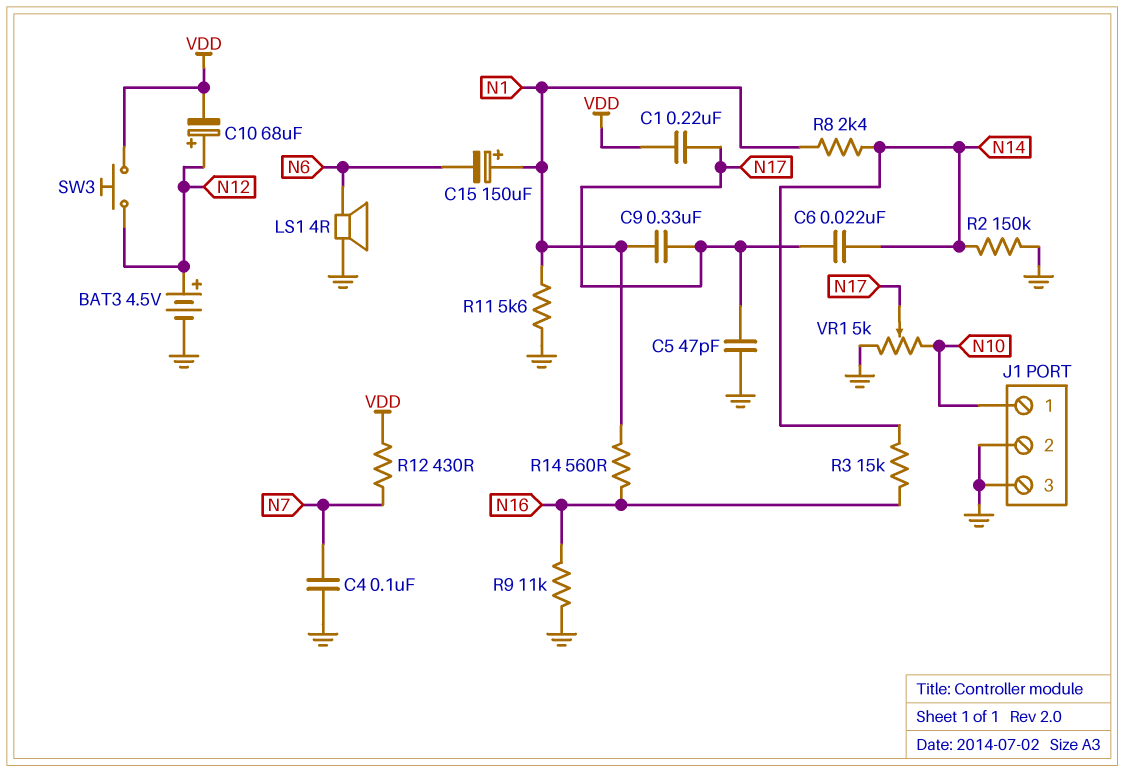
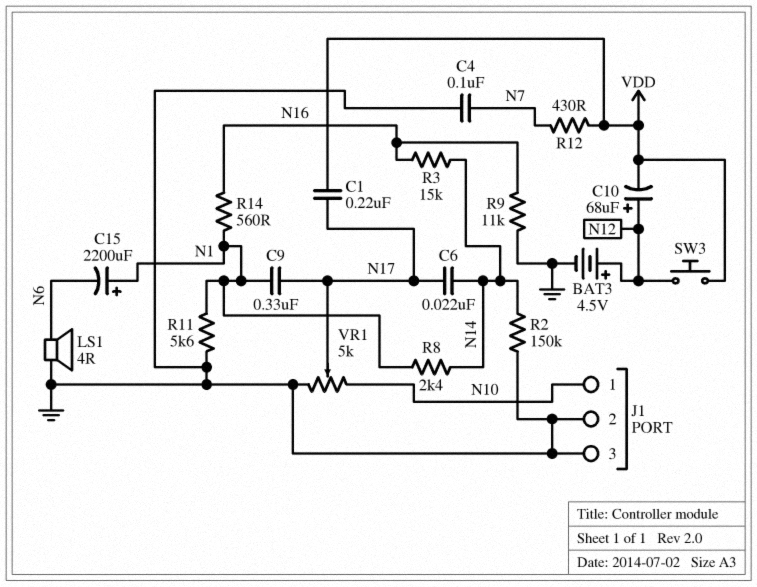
C5: 47pF (GND, N17) -> none
C15: 150uF (plus N1, minus N6) -> 2200uF (plus N1, minus N6)

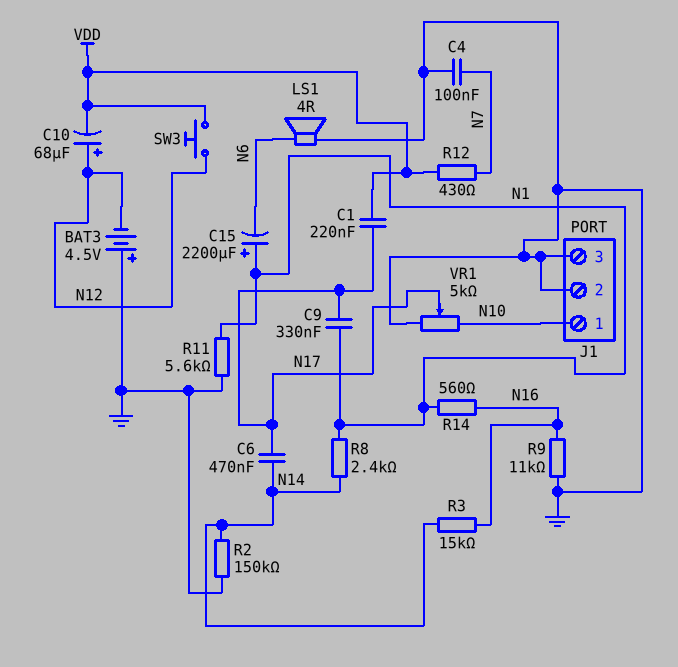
BAT3: 4.5V (plus N12, minus GND) -> 4.5V (plus GND, minus N12)
C6: 22nF (N14, N17) -> 470nF (N14, N17)

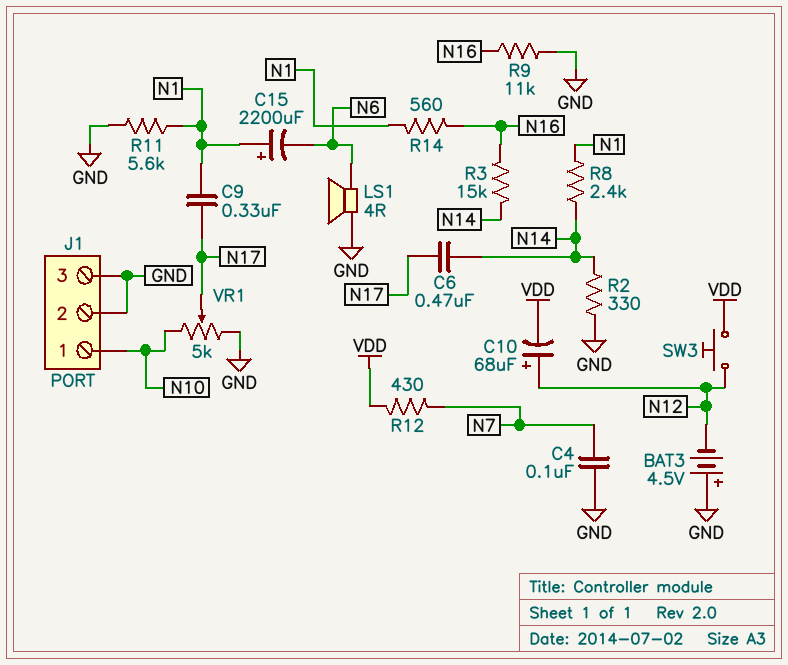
C1: 220nF (N17, VDD) -> none
R2: 150k (GND, N14) -> 330 (GND, N14)

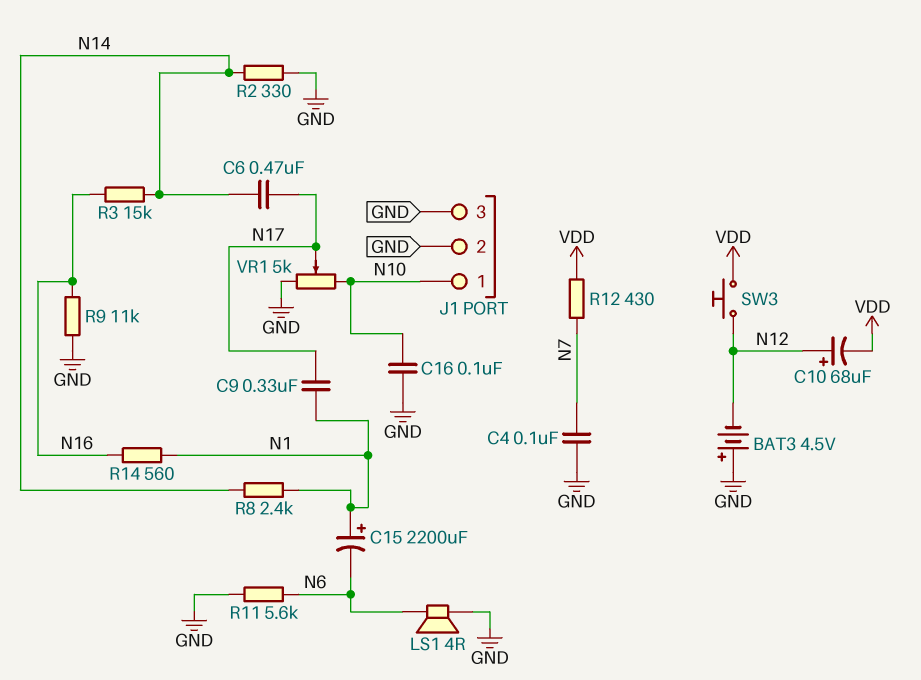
C16: none -> 100nF (GND, N10)
R11: 5.6k (GND, N1) -> 5.6k (GND, N6)

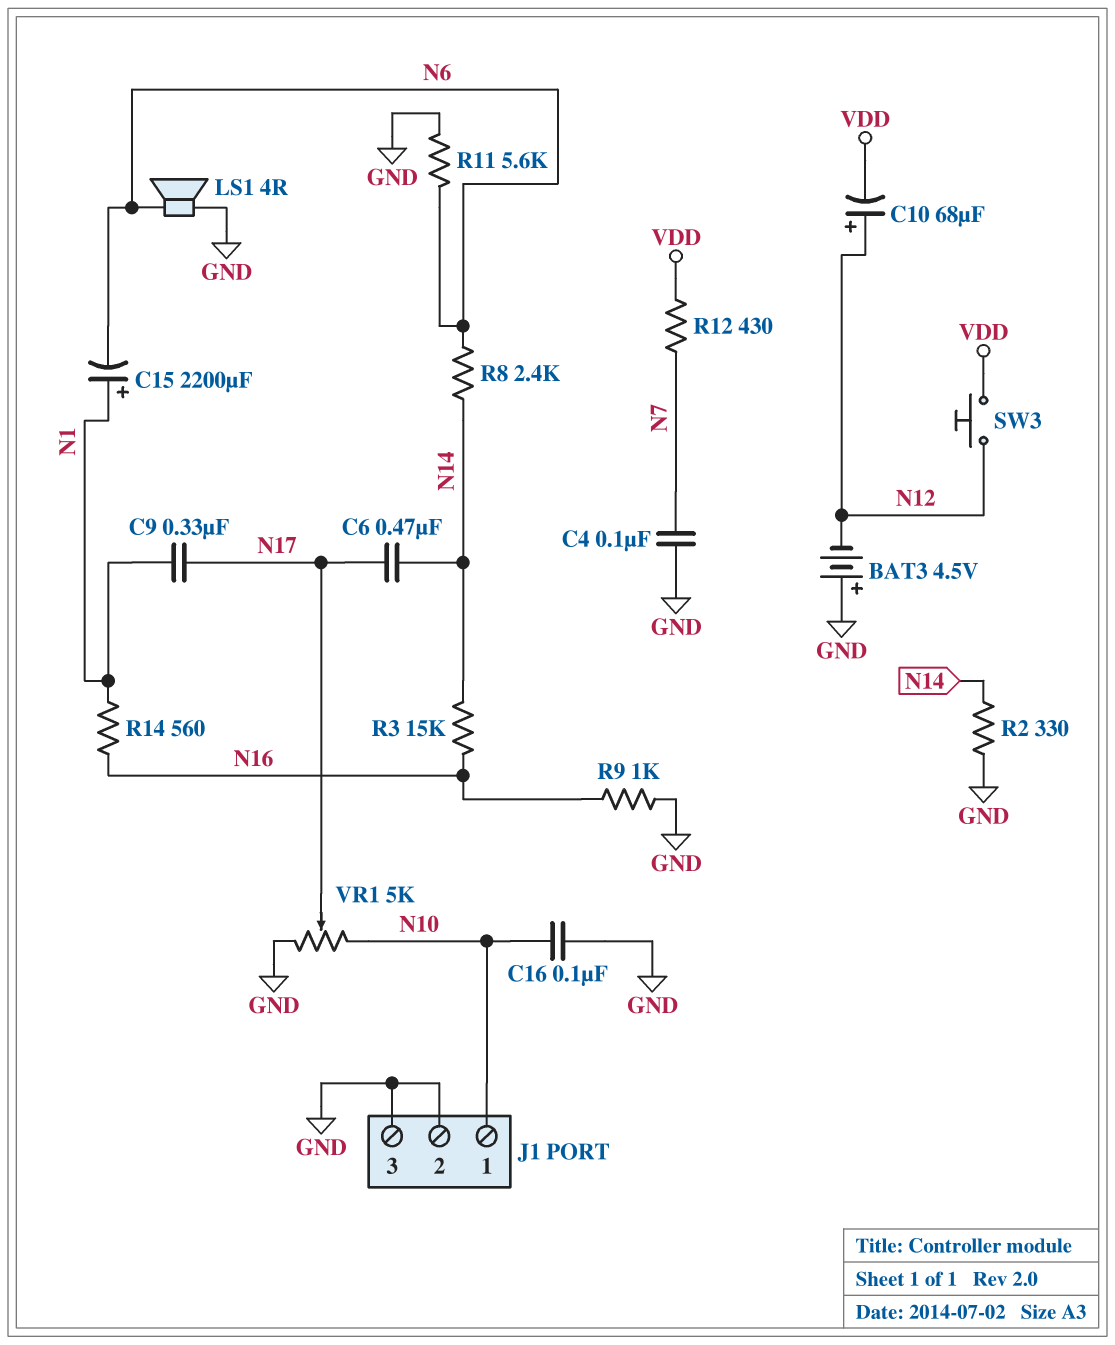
R8: 2.4k (N1, N14) -> 2.4k (N6, N14)
R9: 11k (GND, N16) -> 1k (GND, N16)

